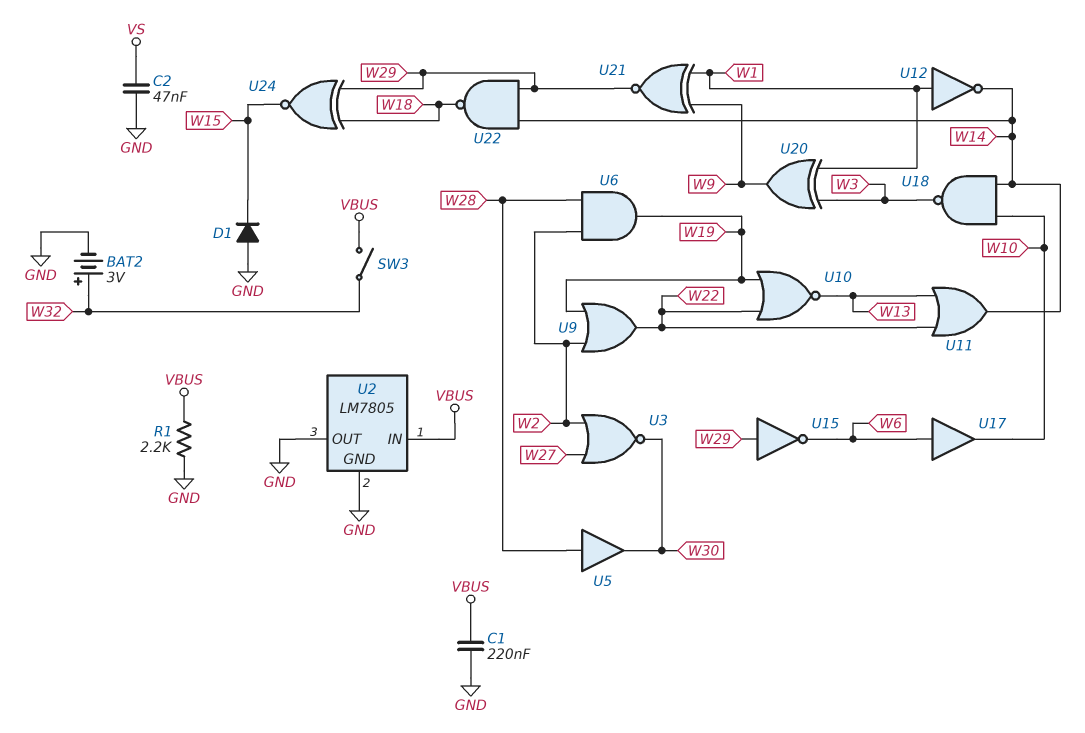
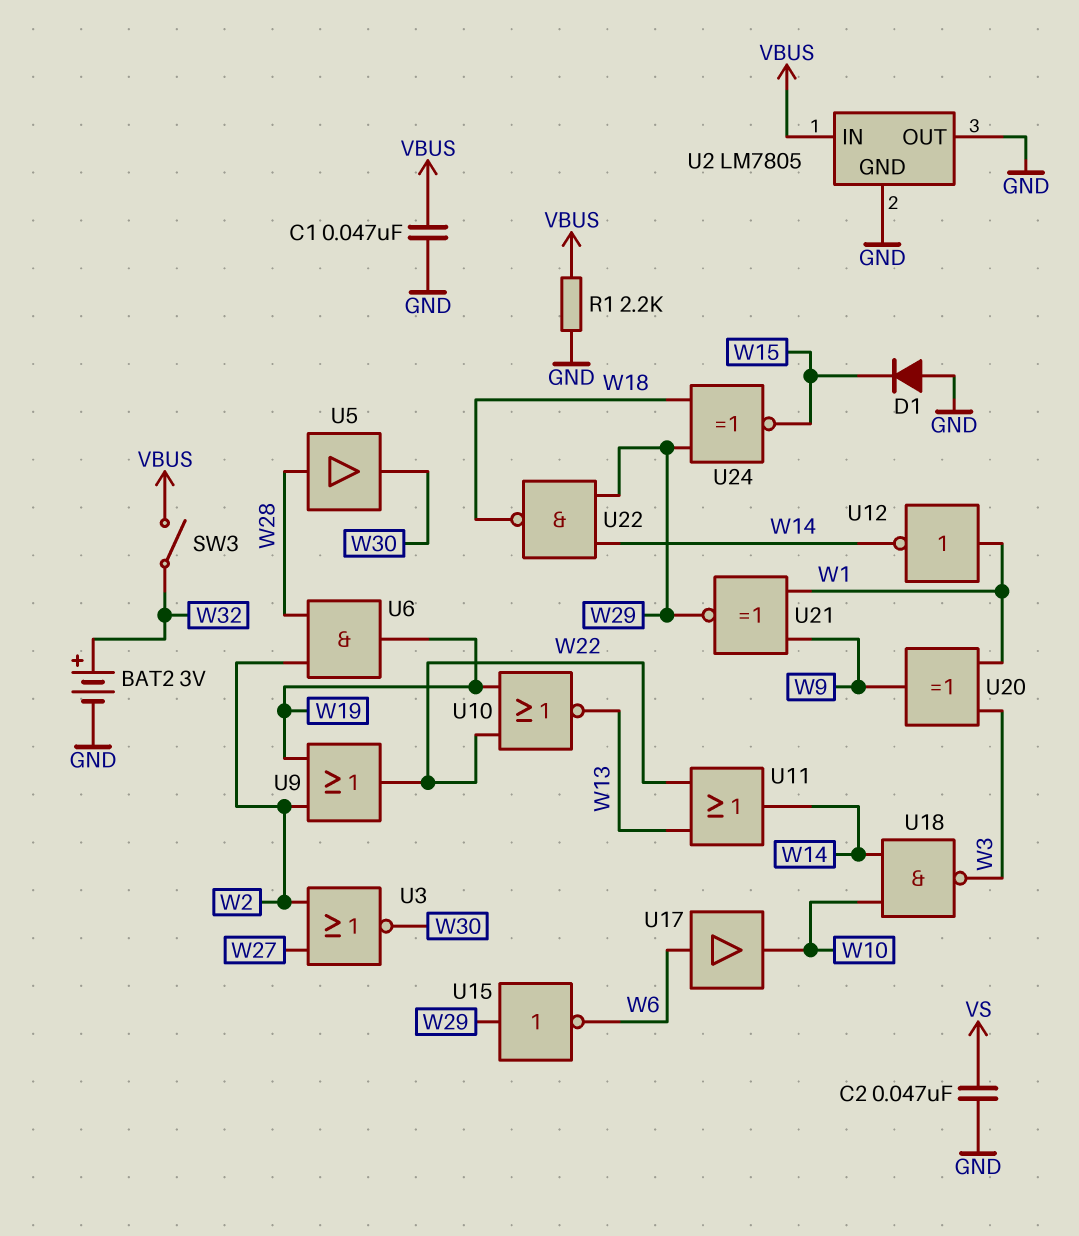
C1: 220nF (GND, VBUS) -> 47nF (GND, VBUS)

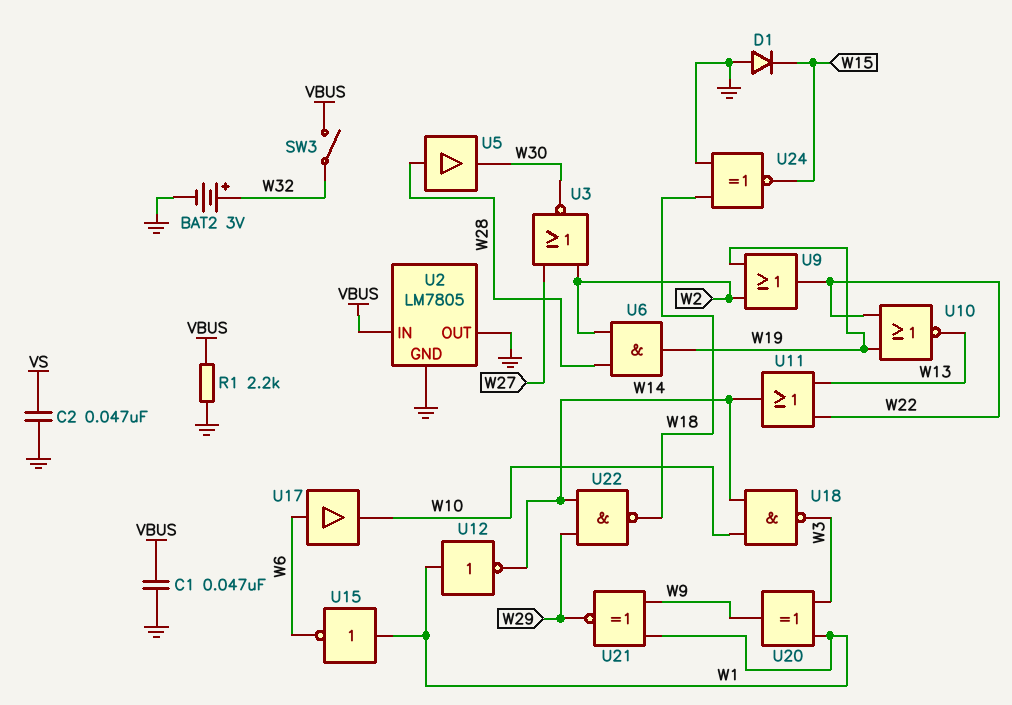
U15: NOT (in W29, out W6) -> NOT (in W1, out W6)
U24: XNOR (in W18, in W29, out W15) -> XNOR (in GND, in W18, out W15)

